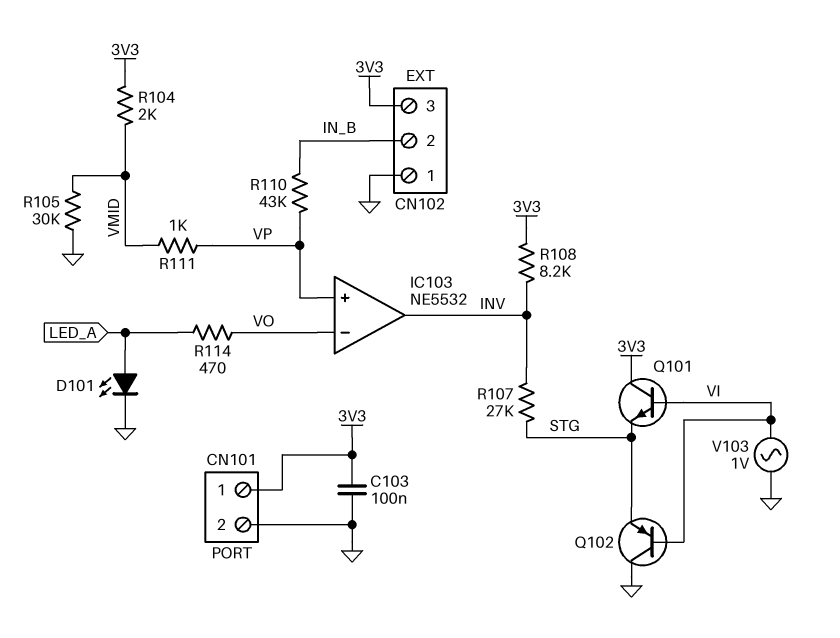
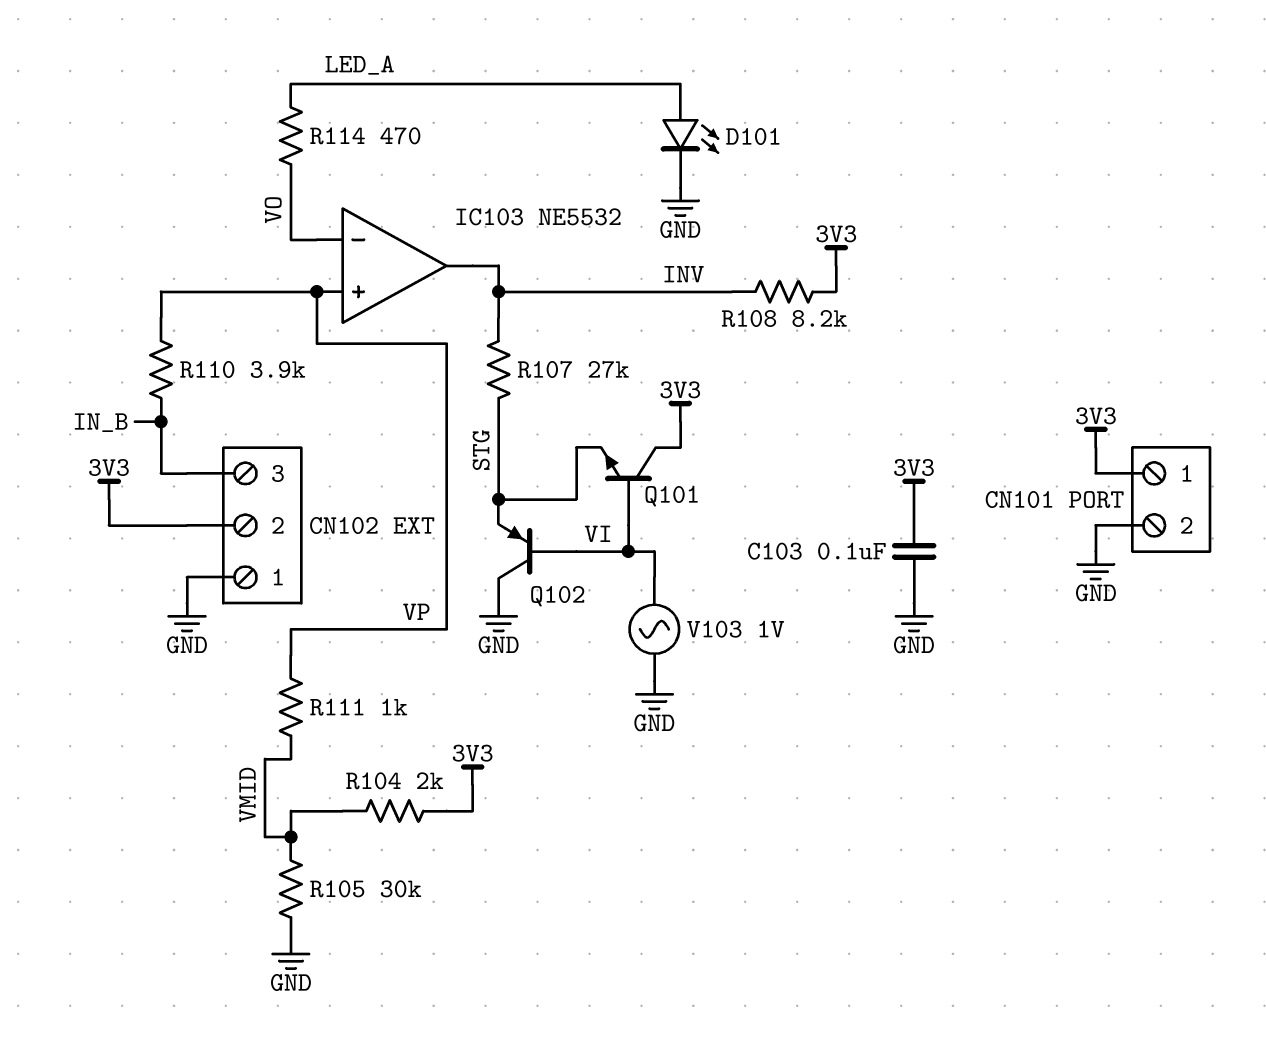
CN102 pin 2: IN_B -> 3V3
CN102 pin 3: 3V3 -> IN_B
R110: 43k (IN_B, VP) -> 3.9k (IN_B, VP)

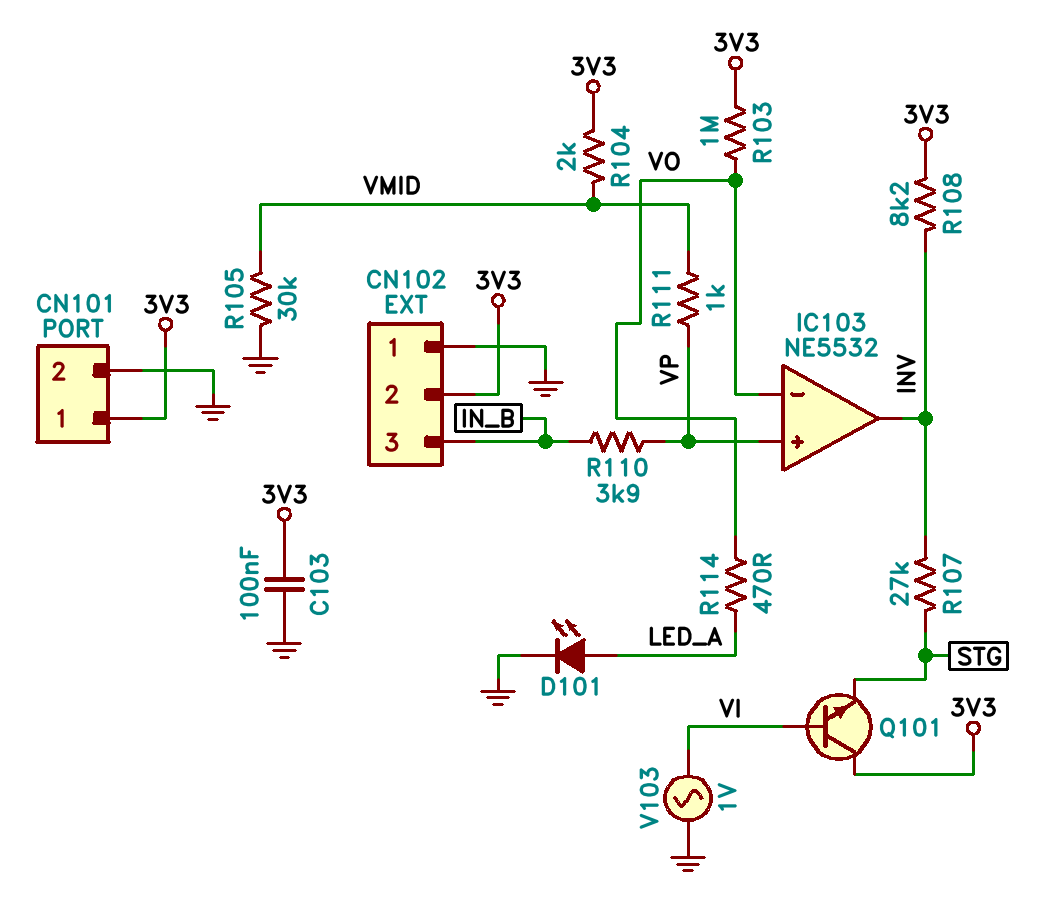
Q102: PNP (B VI, C GND, E STG) -> none
R103: none -> 1M (3V3, VO)

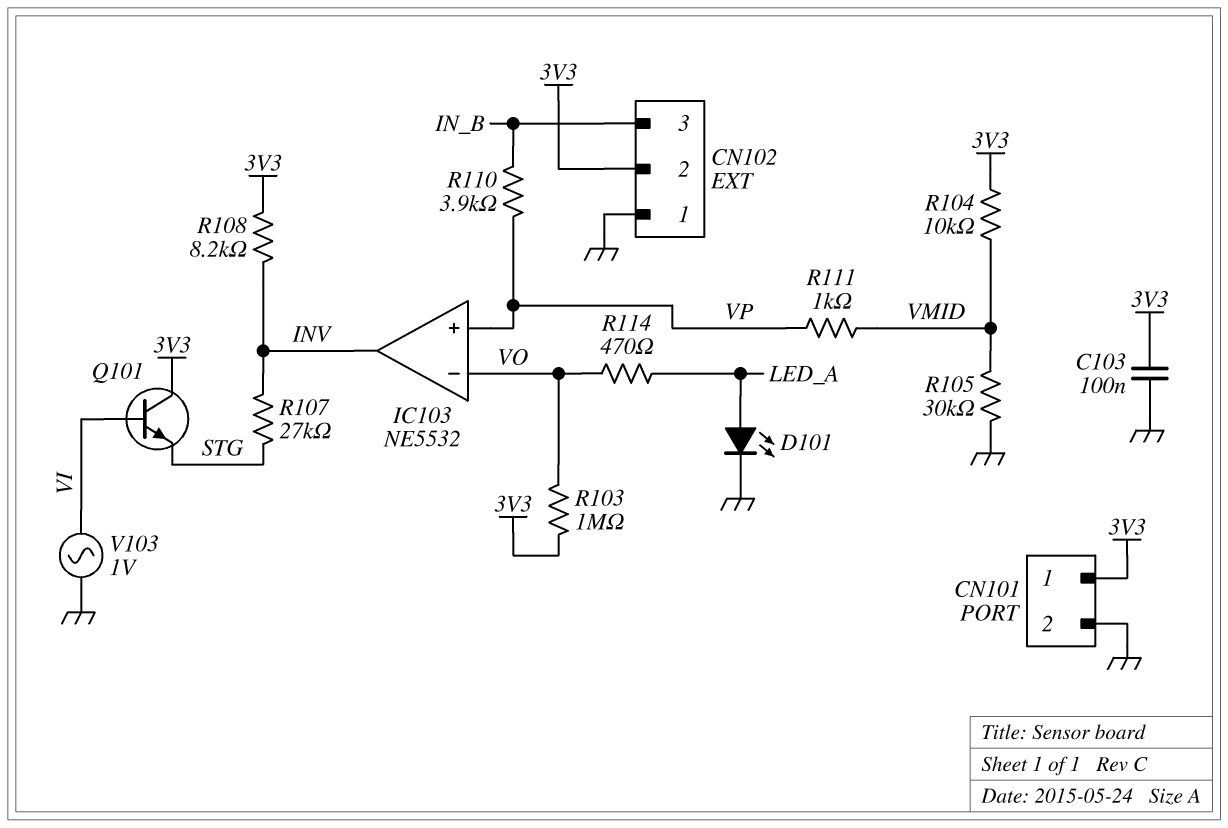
R104: 2k (3V3, VMID) -> 10k (3V3, VMID)

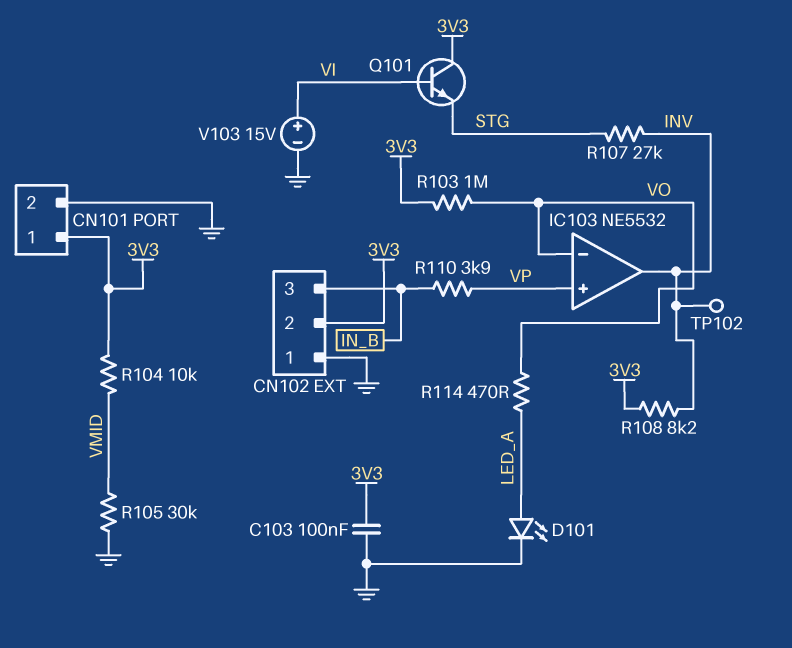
R111: 1k (VMID, VP) -> none
TP102: none -> test point (INV)
V103: AC 1V (GND, VI) -> 15V (plus VI, minus GND)

